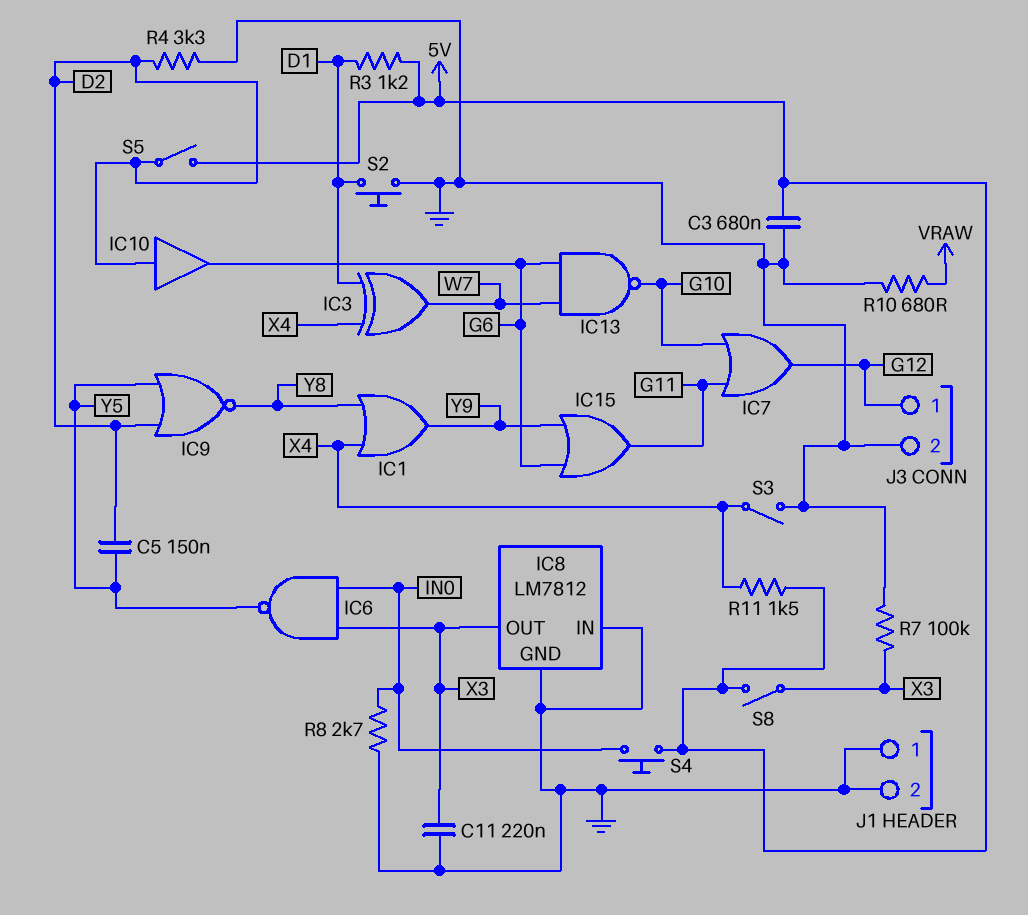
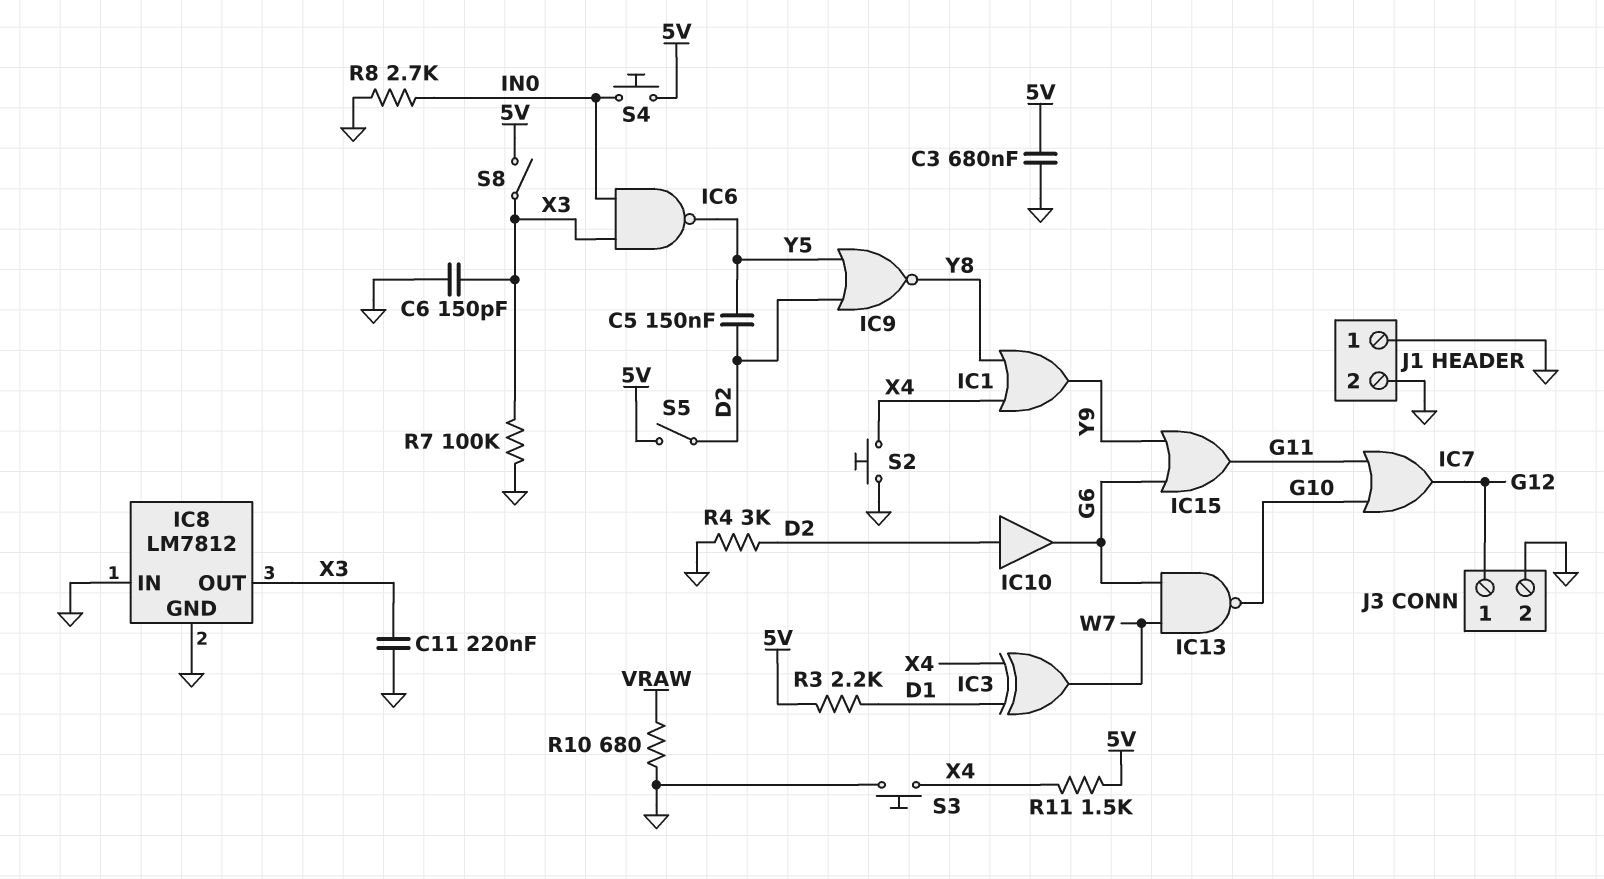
C6: none -> 150pF (GND, X3)
R3: 1.2k (5V, D1) -> 2.2k (5V, D1)
R4: 3.3k (D2, GND) -> 3k (D2, GND)
S2: button (D1, GND) -> button (GND, X4)
S3: switch (GND, X4) -> button (GND, X4)

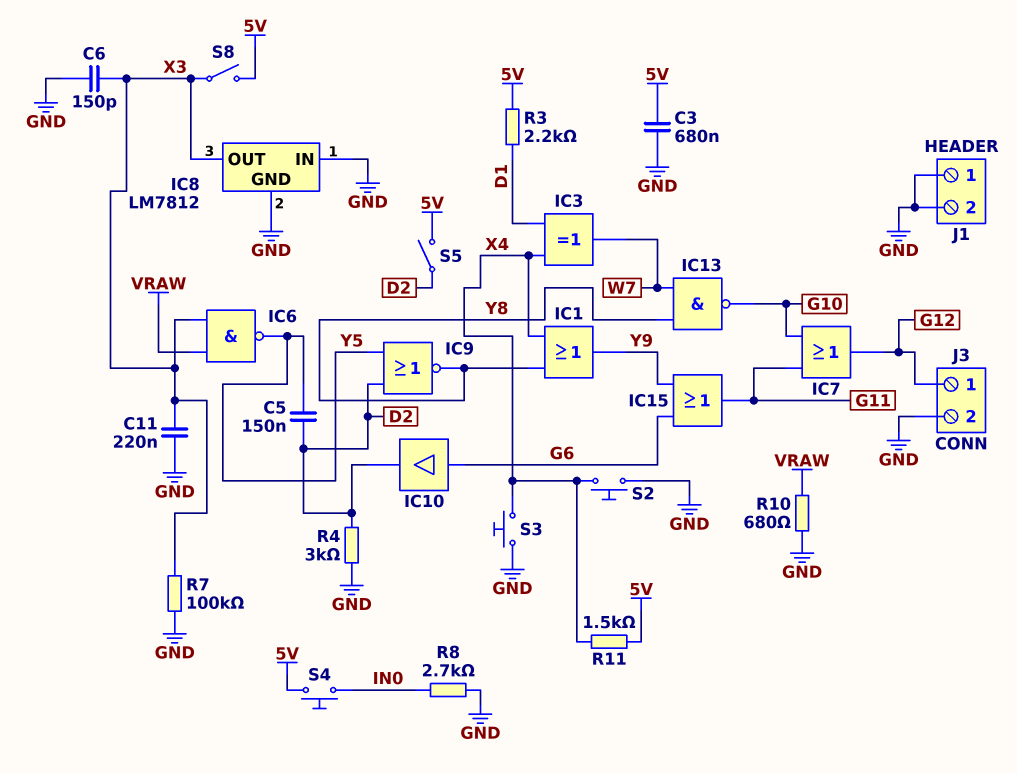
IC6: NAND (in IN0, in X3, out Y5) -> NAND (in VRAW, in X3, out Y5)
IC10: buffer (in D2, out G6) -> buffer (in G6, out D2)
IC13: NAND (in G6, in W7, out G10) -> NAND (in W7, in Y8, out G10)

